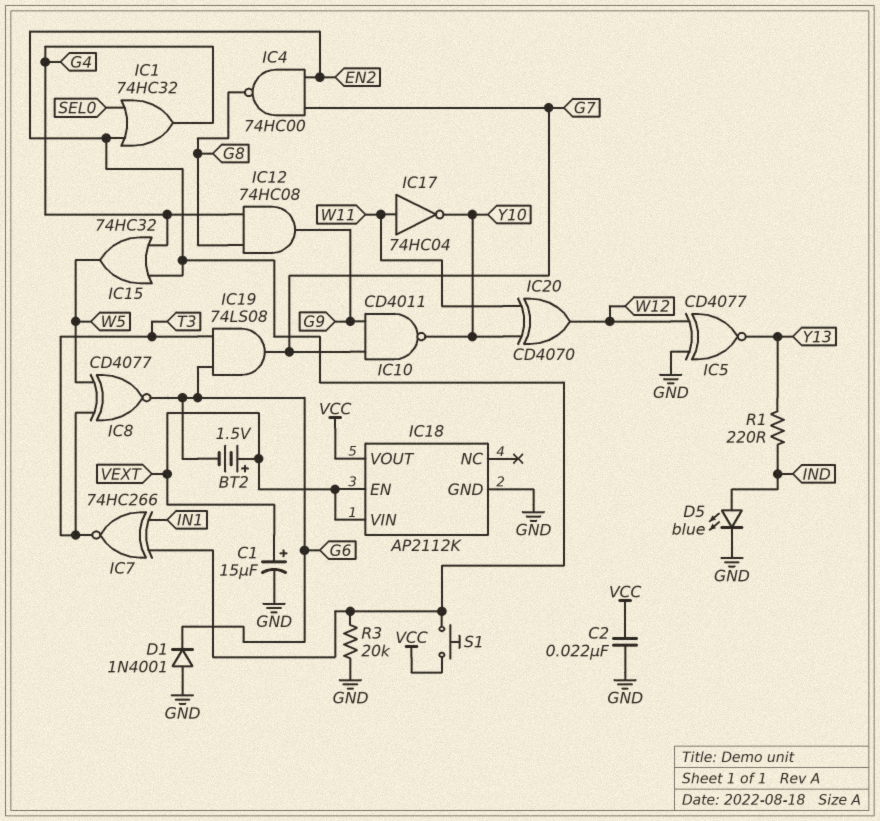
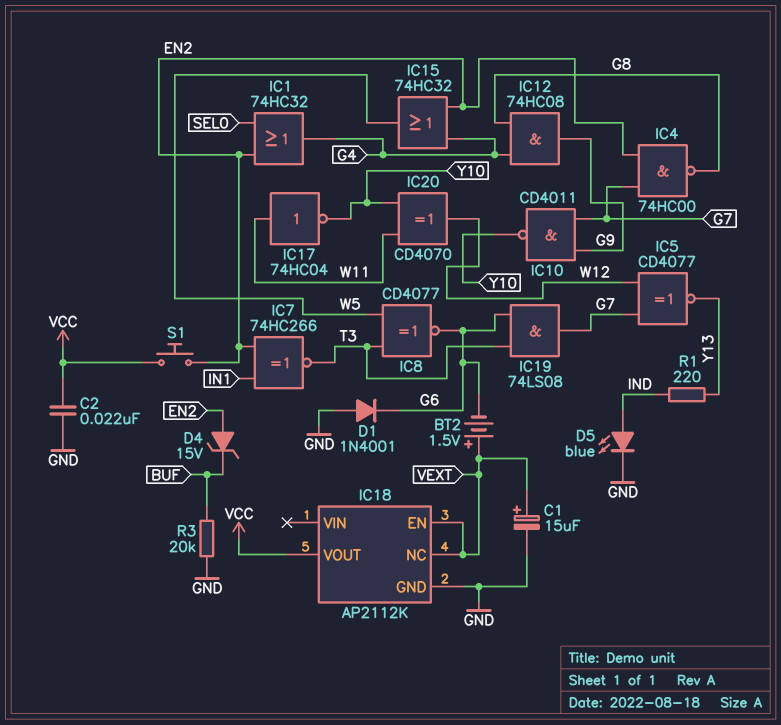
D4: none -> zener 15V (A EN2, K BUF)
IC5: XNOR CD4077 (in GND, in W12, out Y13) -> XNOR CD4077 (in G7, in W12, out Y13)
IC18 pin NC: none -> VEXT
IC18 pin VIN: VEXT -> none
R3: 20k (EN2, GND) -> 20k (BUF, GND)

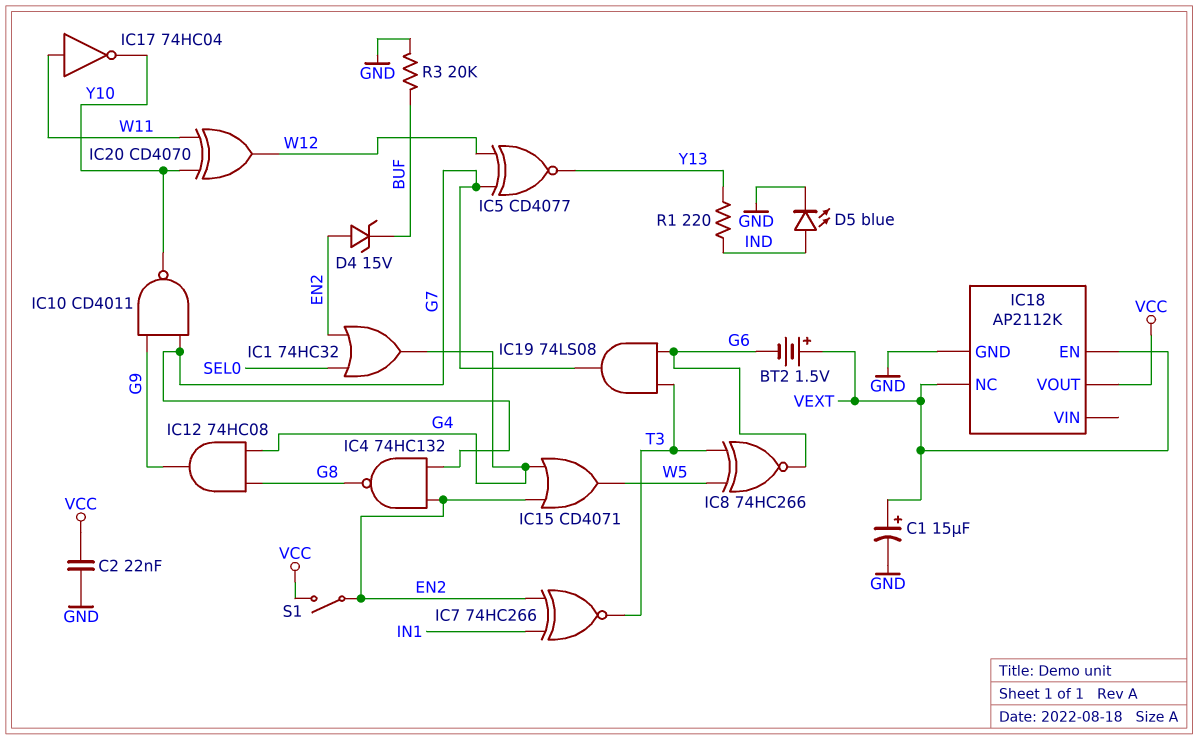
D1: diode 1N4001 (A GND, K G6) -> none
IC4: NAND 74HC00 (in EN2, in G7, out G8) -> NAND 74HC132 (in EN2, in G7, out G8)
IC8: XNOR CD4077 (in T3, in W5, out G6) -> XNOR 74HC266 (in T3, in W5, out G6)
IC15: OR 74HC32 (in EN2, in G4, out W5) -> OR CD4071 (in EN2, in G4, out W5)
S1: button (EN2, VCC) -> switch (EN2, VCC)

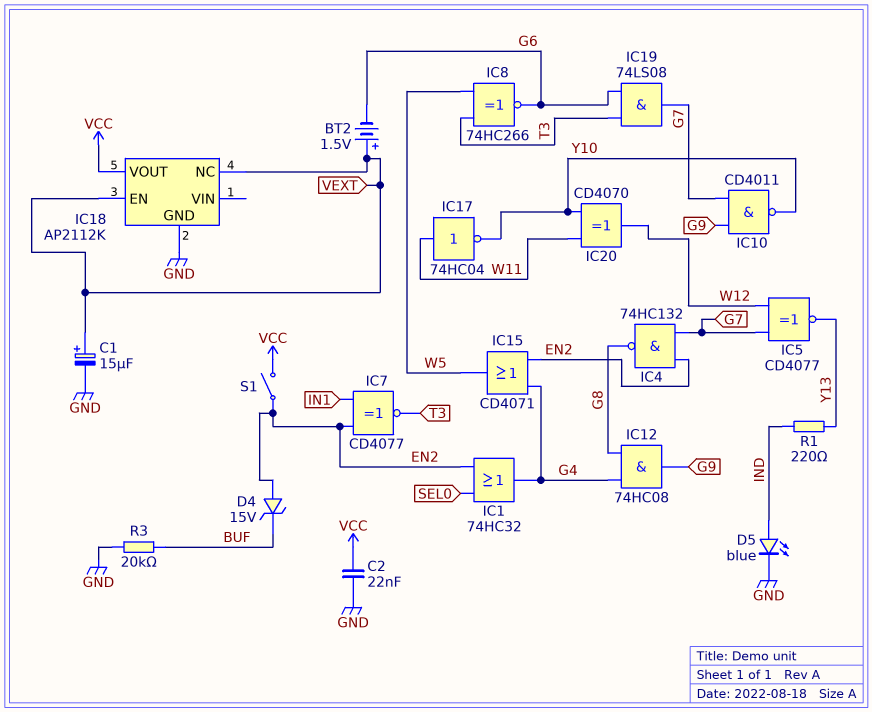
IC7: XNOR 74HC266 (in EN2, in IN1, out T3) -> XNOR CD4077 (in EN2, in IN1, out T3)

